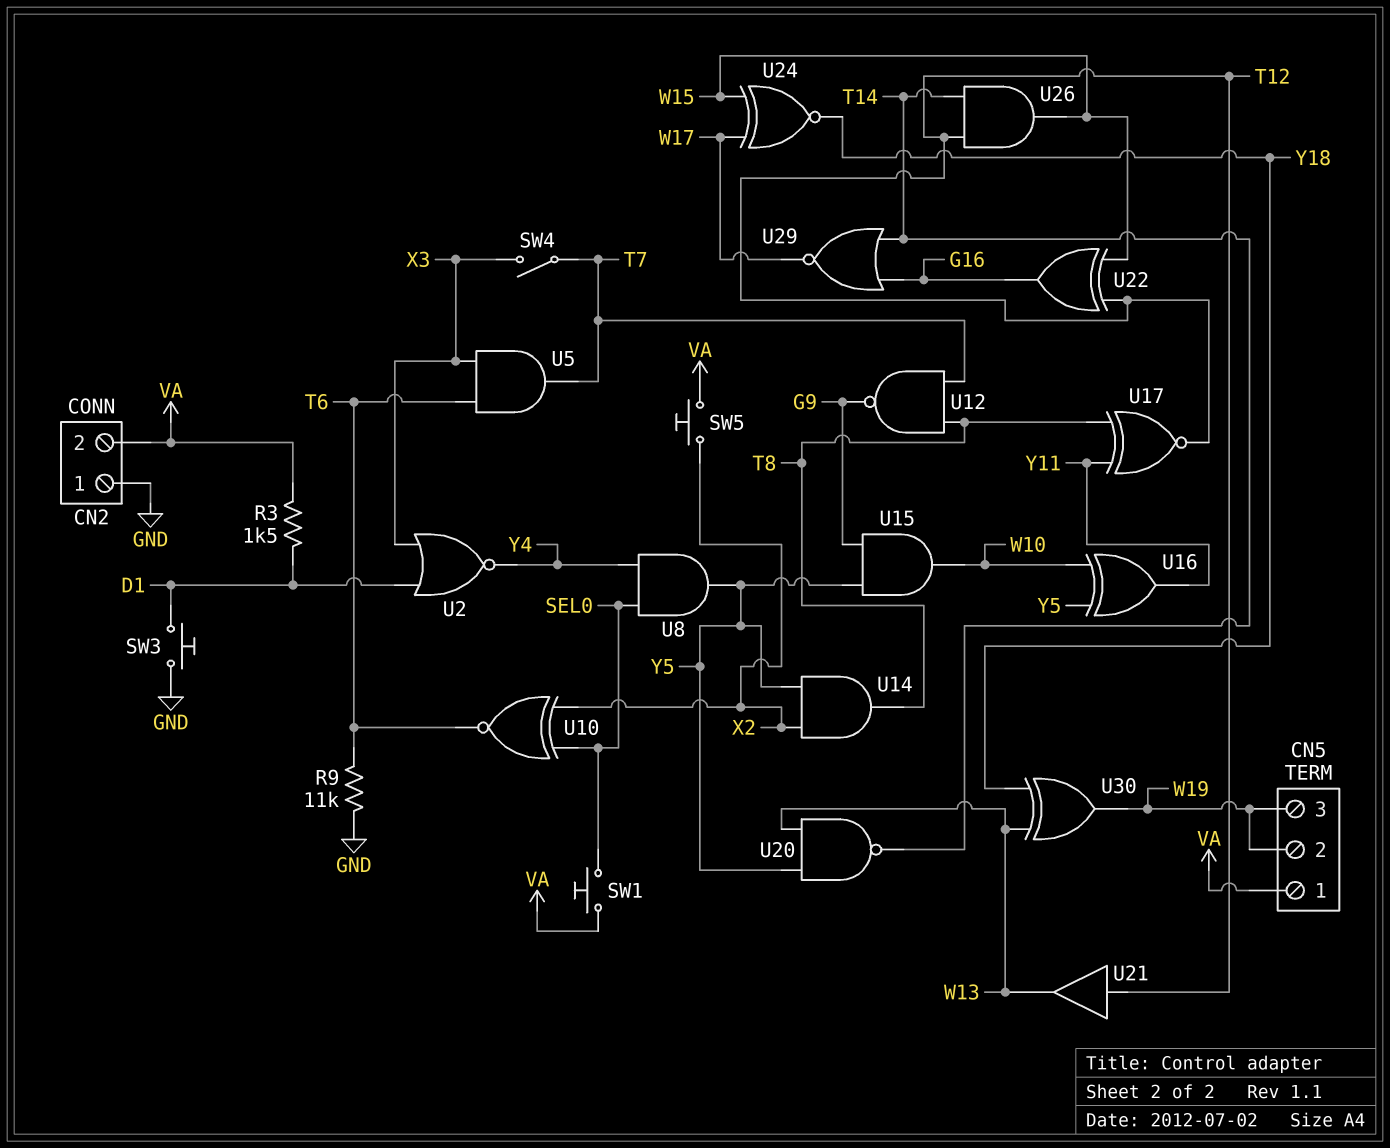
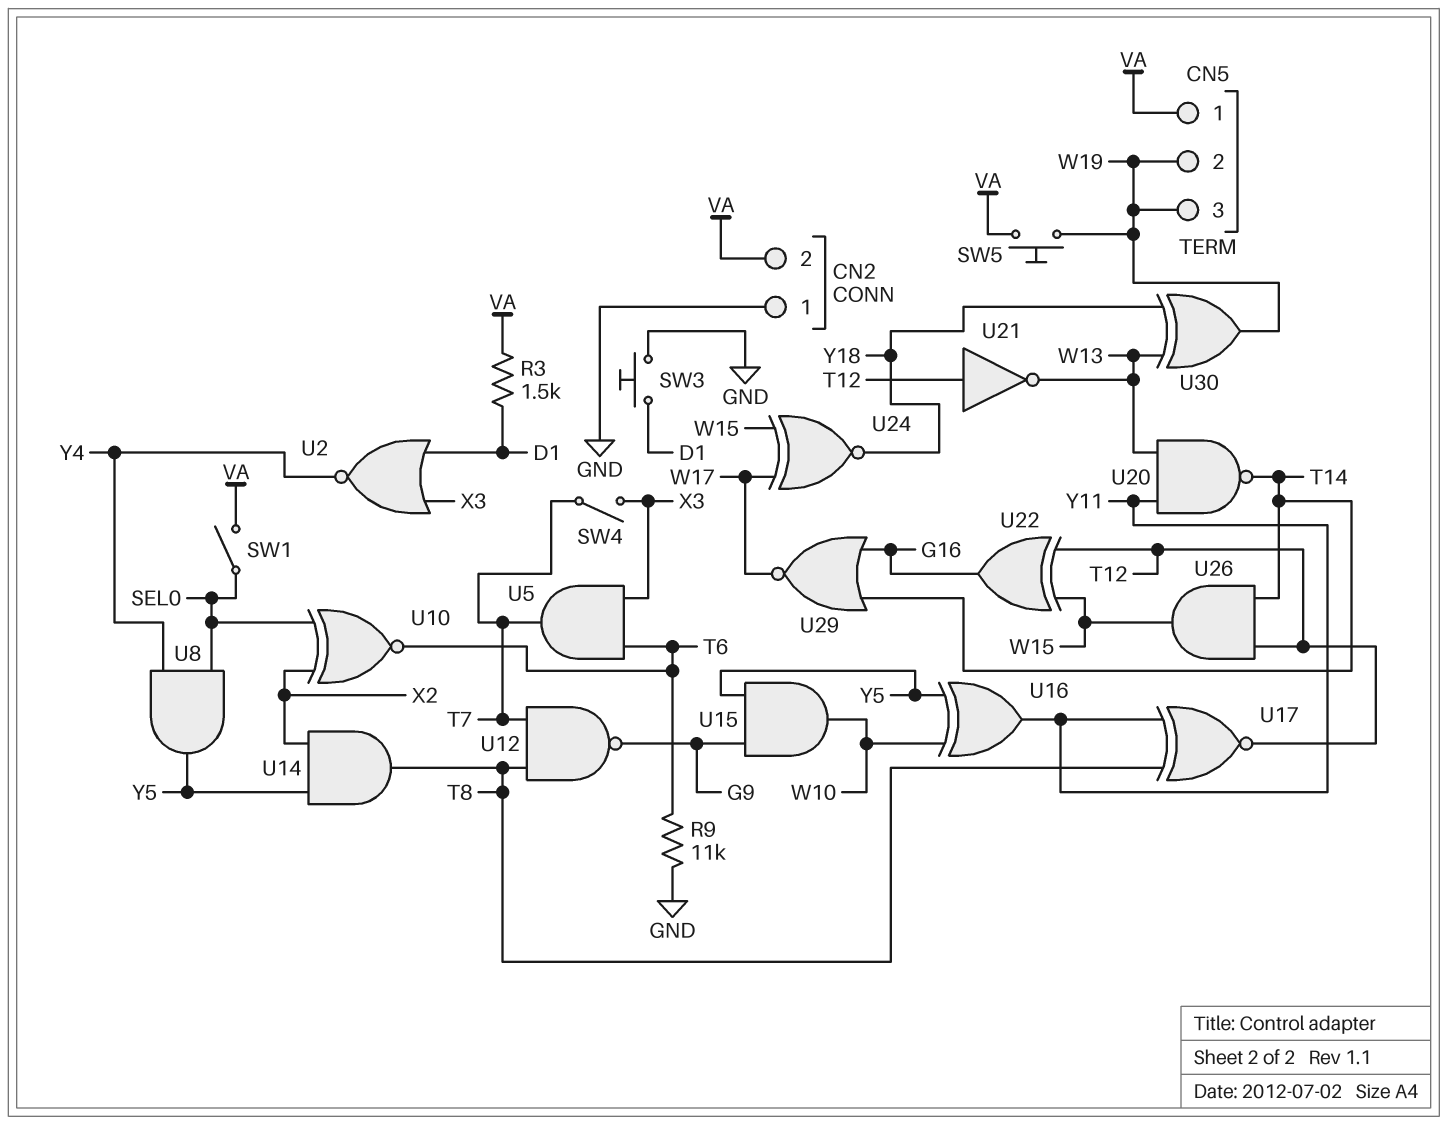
SW1: button (SEL0, VA) -> switch (SEL0, VA)
SW5: button (VA, X2) -> button (VA, W19)
U20: NAND (in W13, in Y5, out T14) -> NAND (in W13, in Y11, out T14)
U21: buffer (in T12, out W13) -> NOT (in T12, out W13)

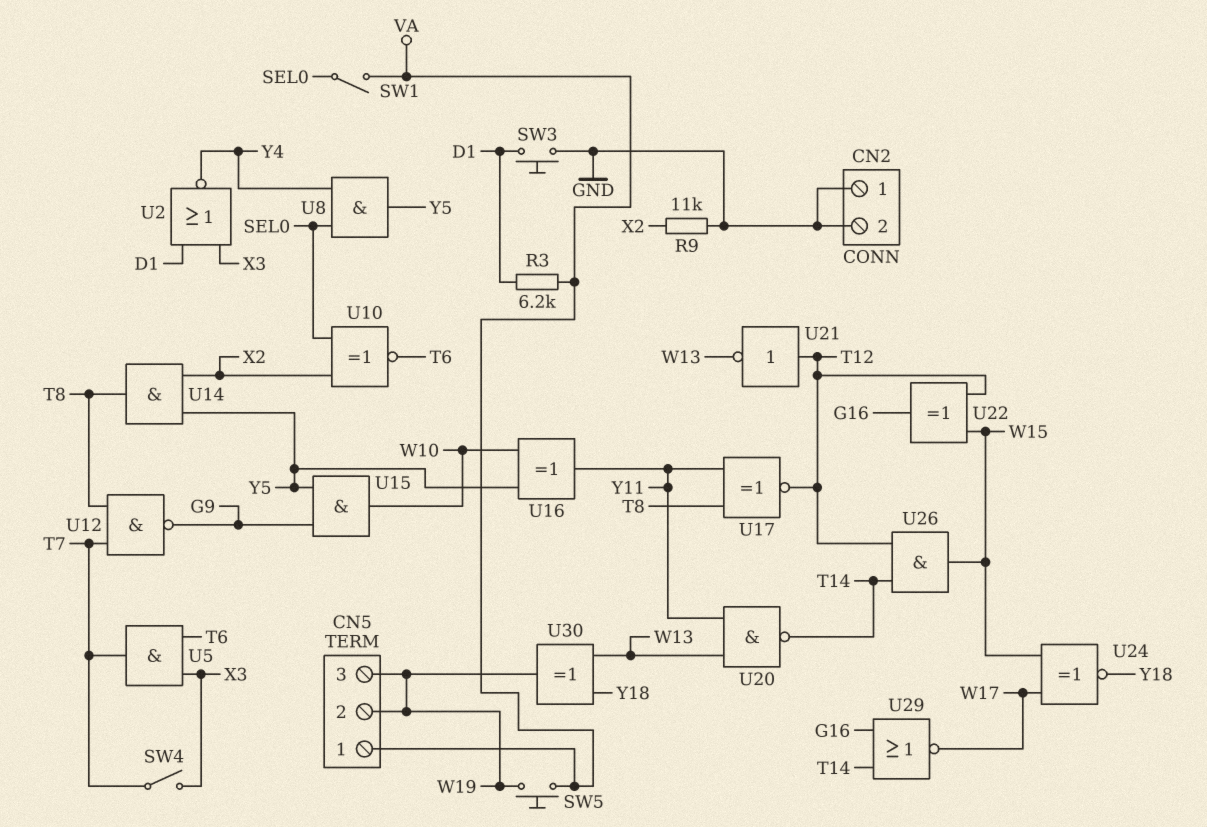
CN2 pin 2: VA -> GND
R3: 1.5k (D1, VA) -> 6.2k (D1, VA)
R9: 11k (GND, T6) -> 11k (GND, X2)

